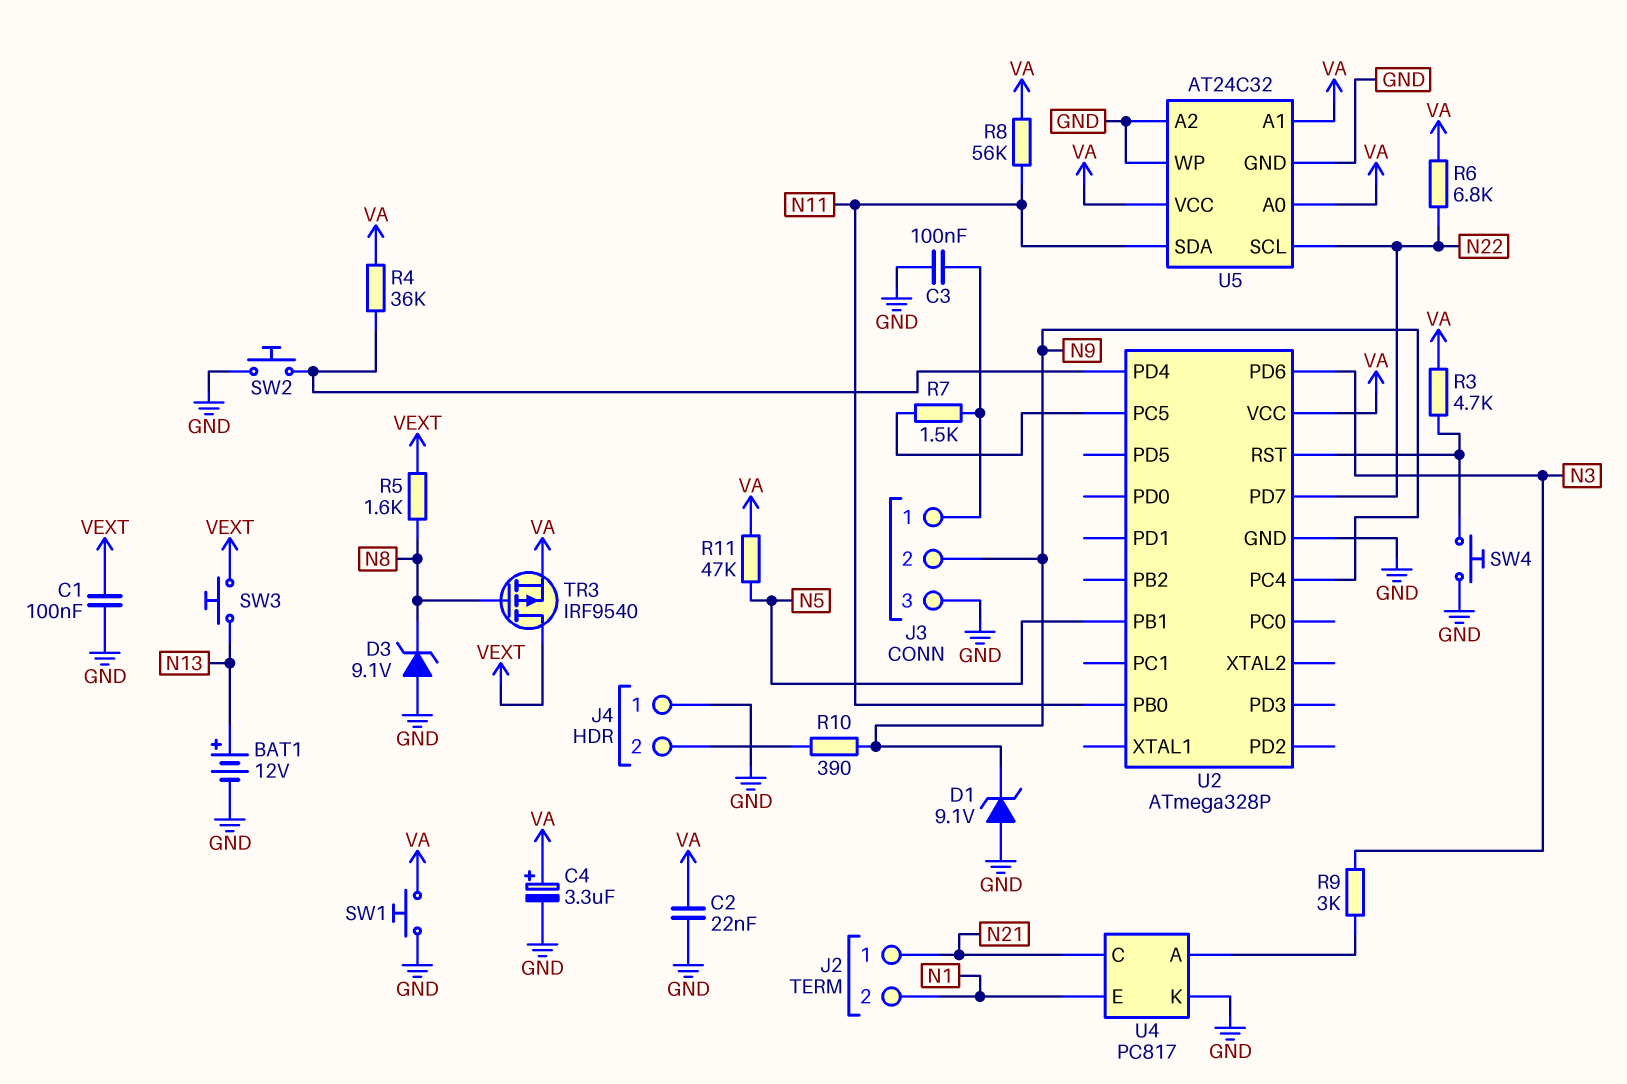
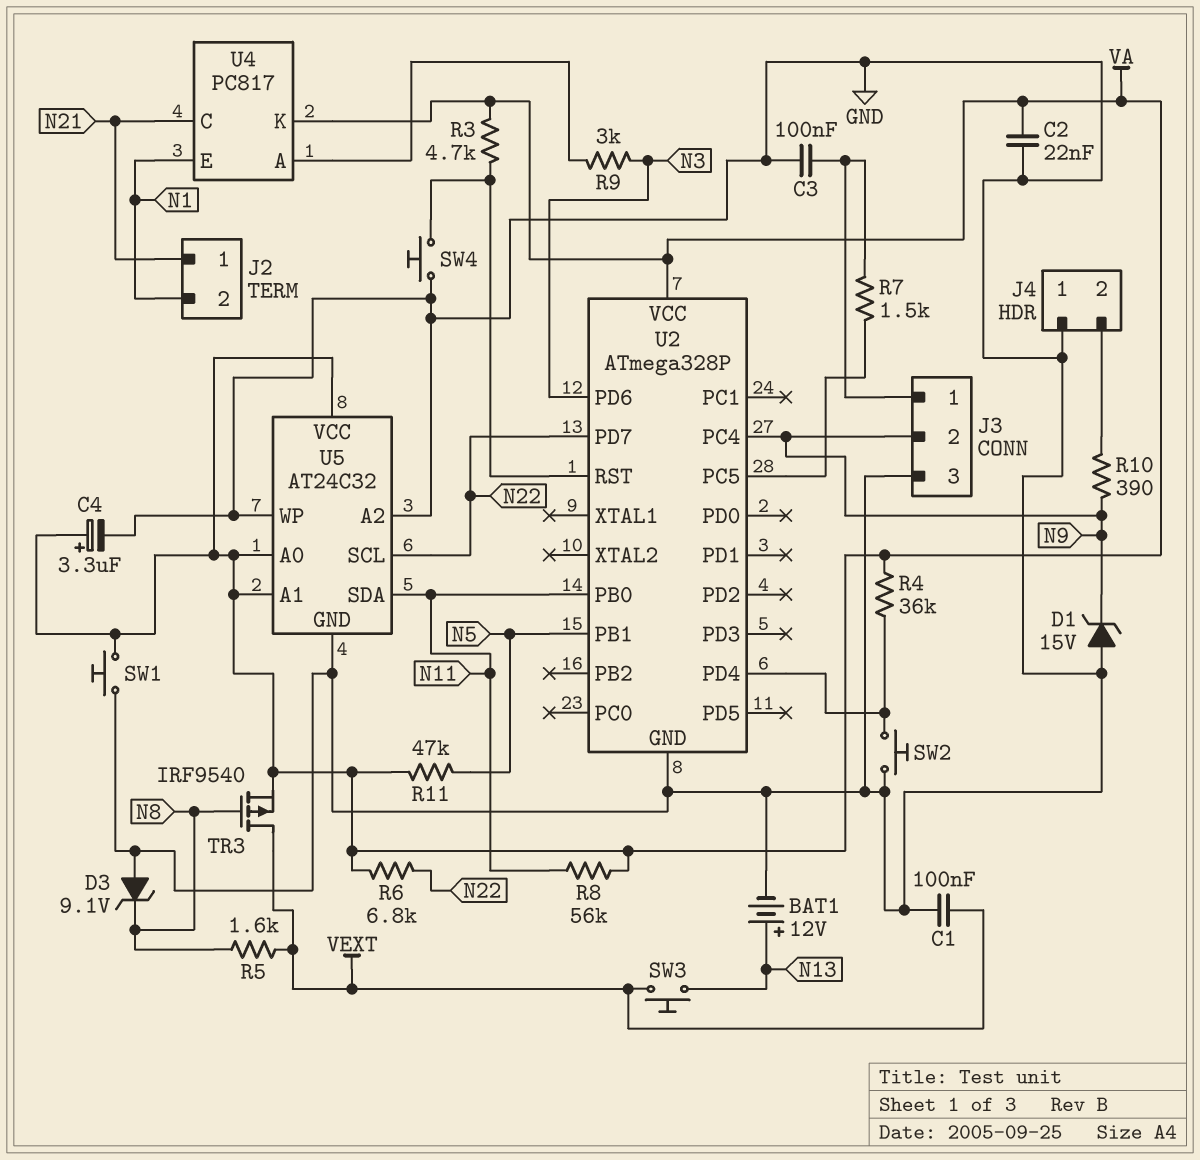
D1: zener 9.1V (A GND, K N9) -> zener 15V (A GND, K N9)
U4 pin K: GND -> VA

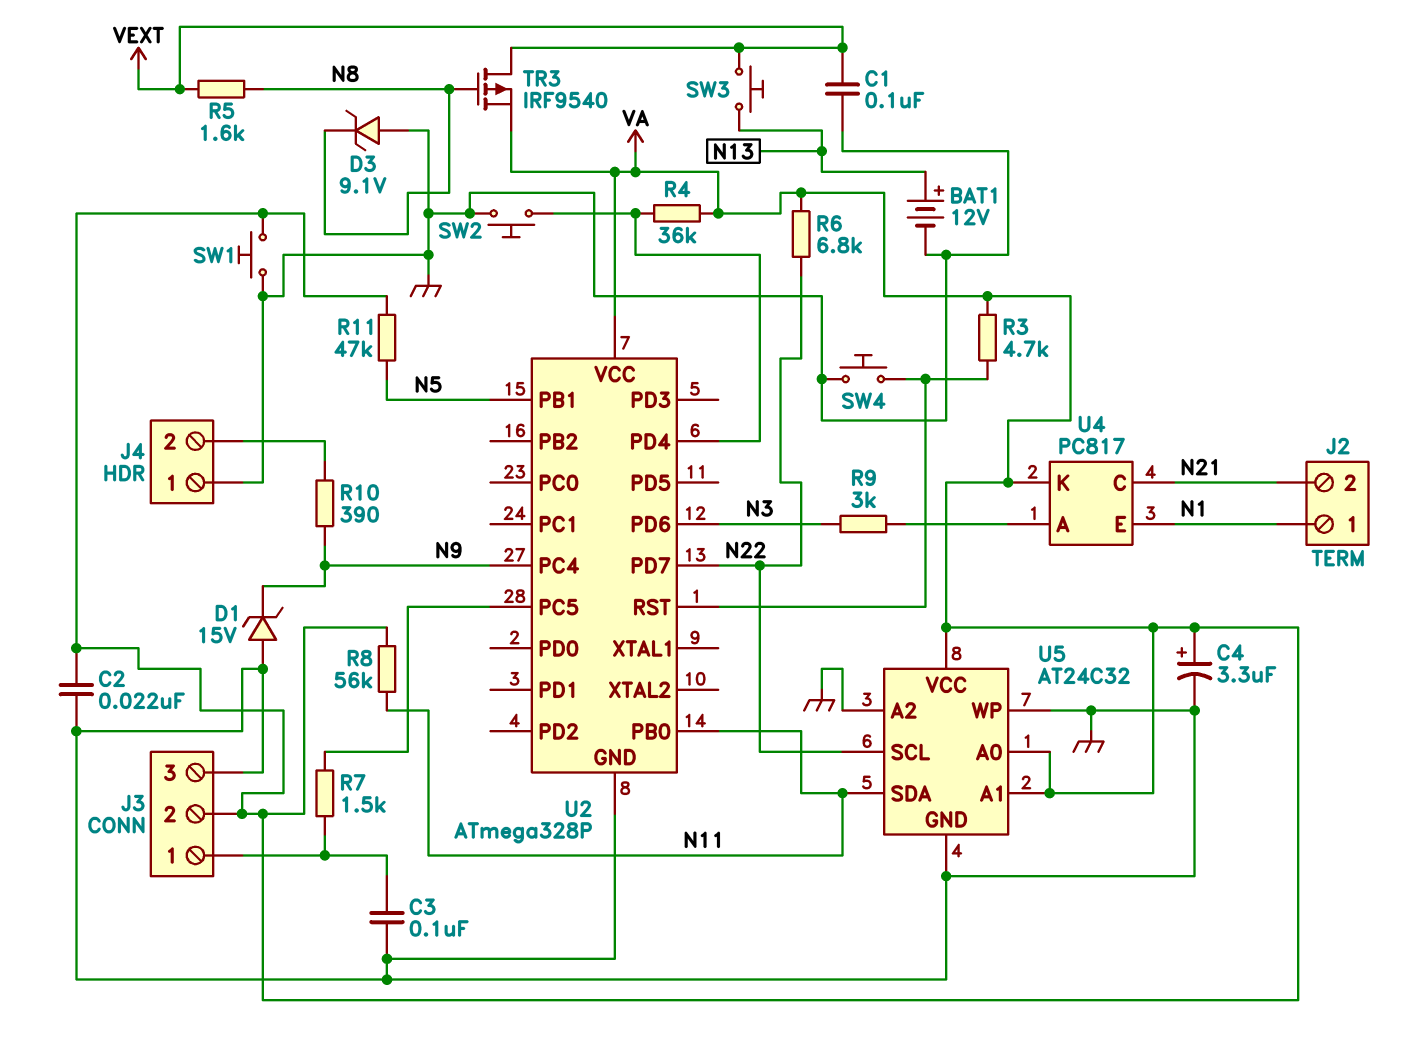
J2 pin 1: N21 -> N1
J2 pin 2: N1 -> N21
J3 pin 2: N9 -> VA

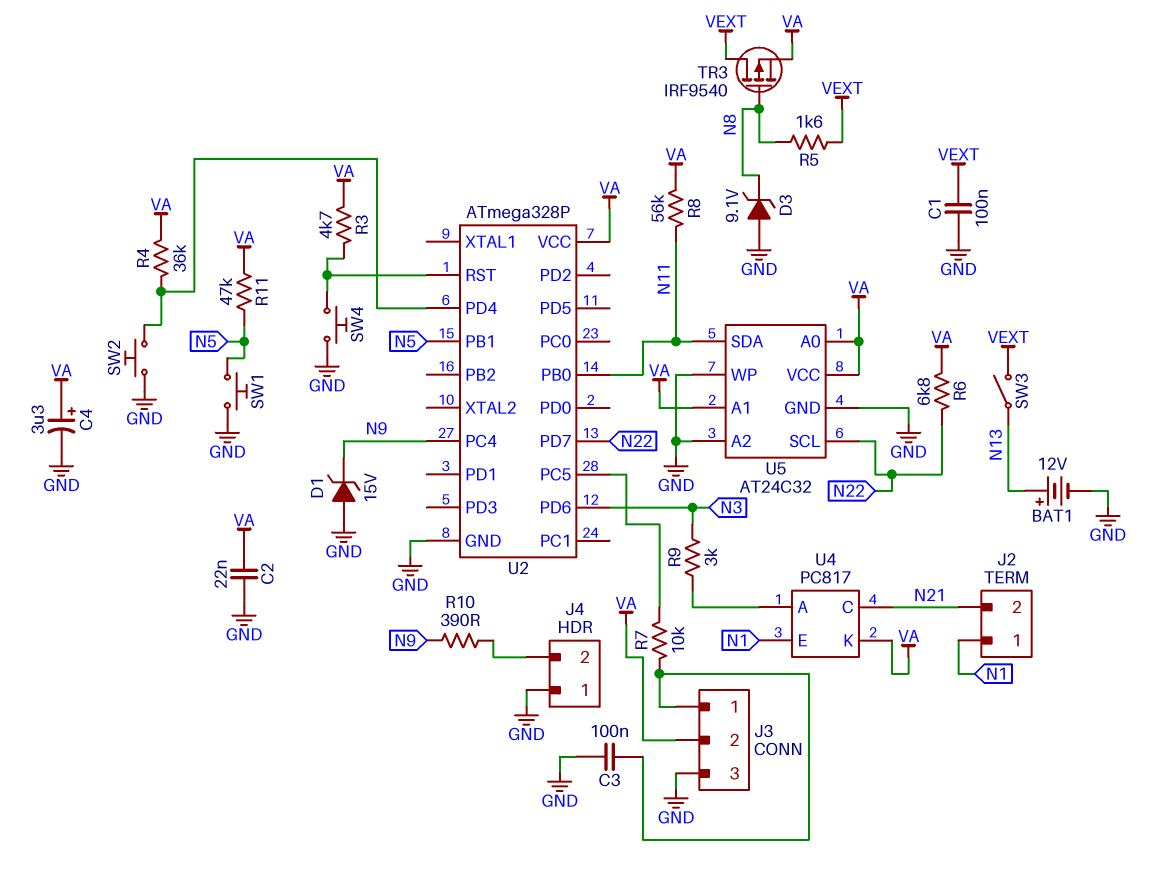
R7: 1.5k (J3/1, U2/PC5) -> 10k (J3/1, U2/PC5)
SW1: button (GND, VA) -> button (GND, N5)
SW3: button (N13, VEXT) -> switch (N13, VEXT)

